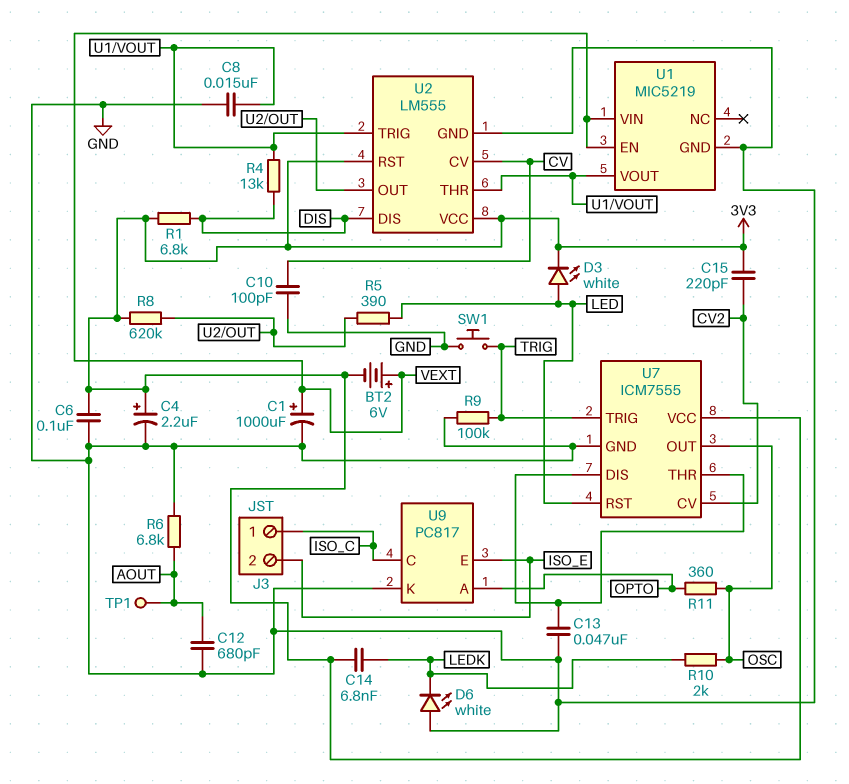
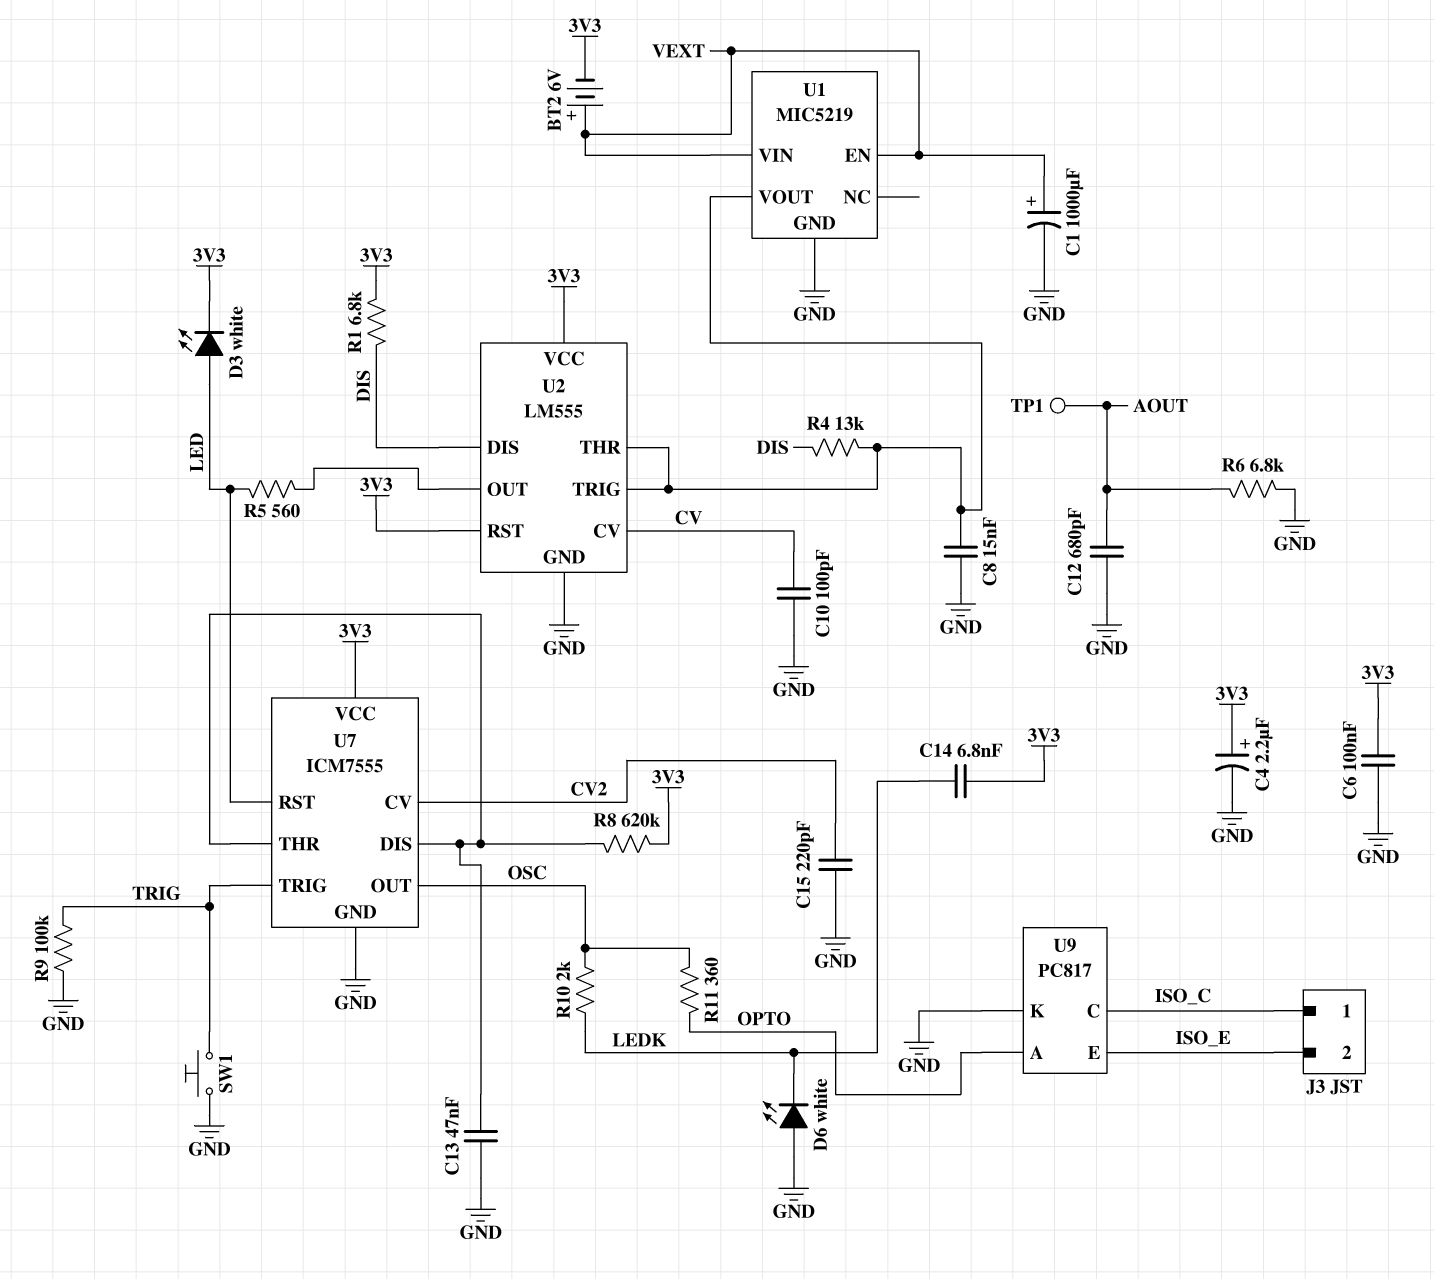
C15: 220pF (3V3, CV2) -> 220pF (CV2, GND)
R5: 390 (LED, U2/OUT) -> 560 (LED, U2/OUT)
R8: 620k (3V3, U2/OUT) -> 620k (3V3, U7/DIS)

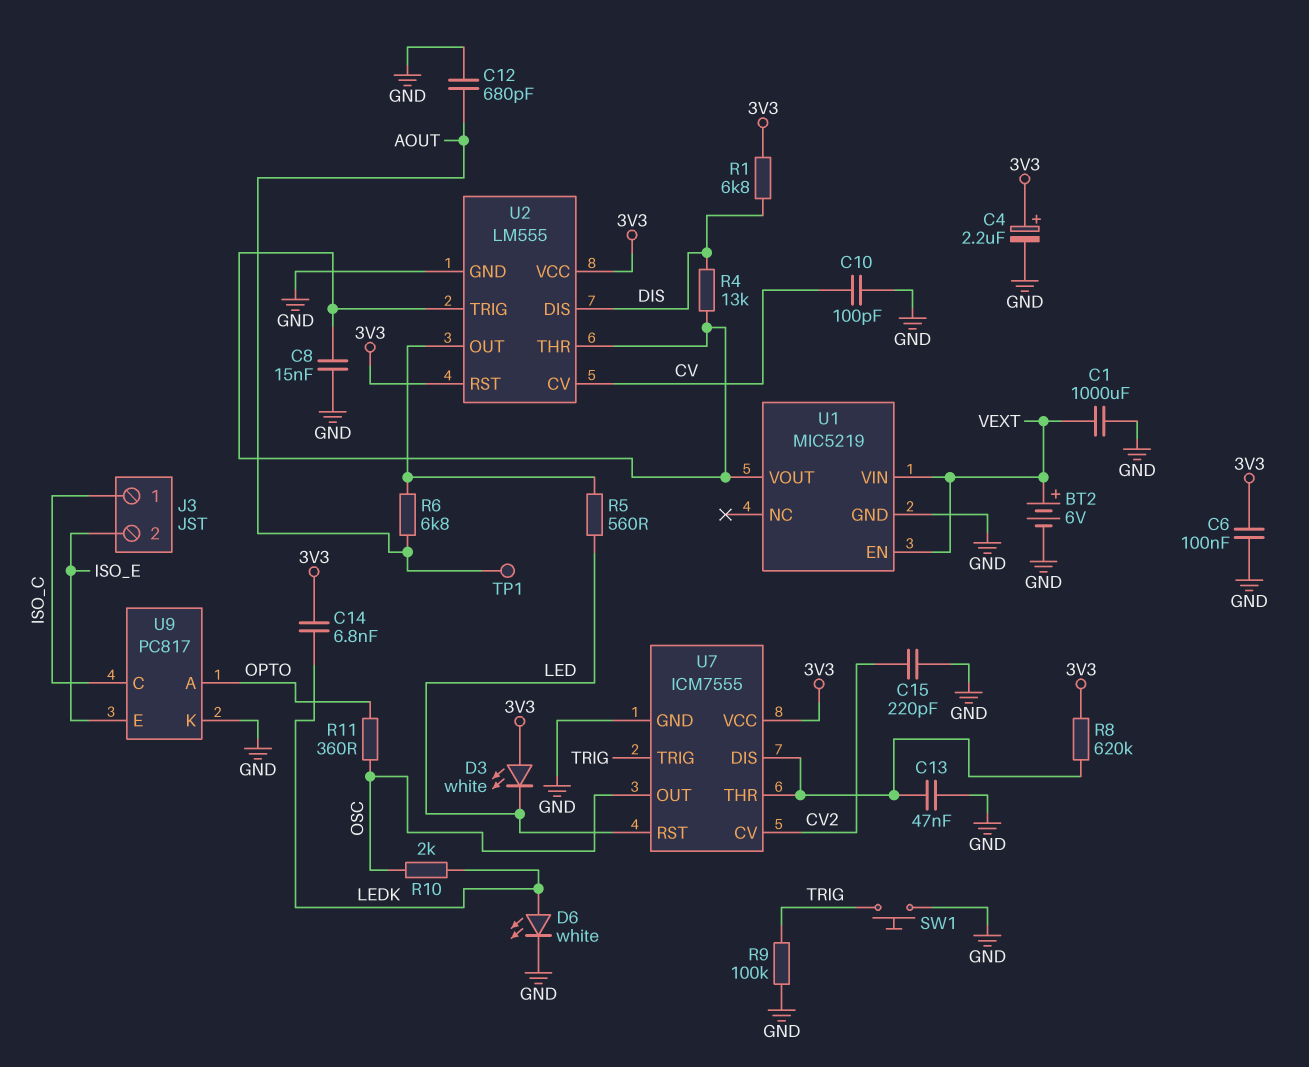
BT2: 6V (plus VEXT, minus 3V3) -> 6V (plus VEXT, minus GND)
C1: 1000uF (plus VEXT, minus GND) -> 1000uF (GND, VEXT)
D3: LED white (A LED, K 3V3) -> LED white (A 3V3, K LED)
D6: LED white (A GND, K LEDK) -> LED white (A LEDK, K GND)
R6: 6.8k (AOUT, GND) -> 6.8k (AOUT, U2/OUT)

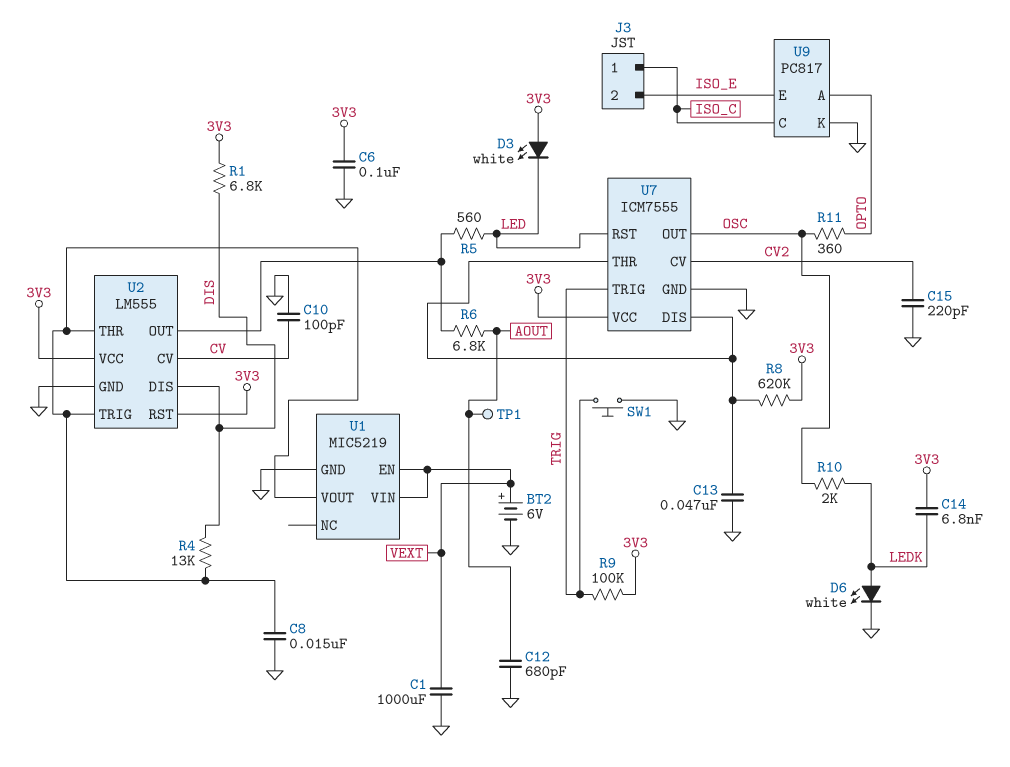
C4: 2.2uF (plus 3V3, minus GND) -> none
R9: 100k (GND, TRIG) -> 100k (3V3, TRIG)

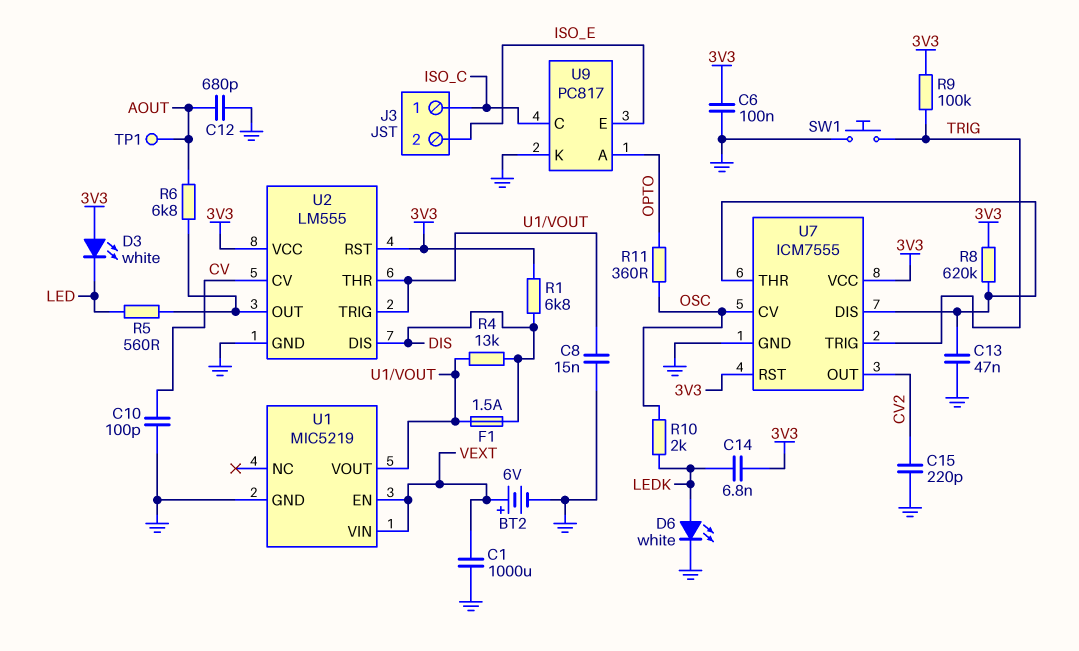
F1: none -> 1.5A (DIS, U1/VOUT)
U7 pin CV: CV2 -> OSC
U7 pin OUT: OSC -> CV2
U7 pin RST: LED -> 3V3

